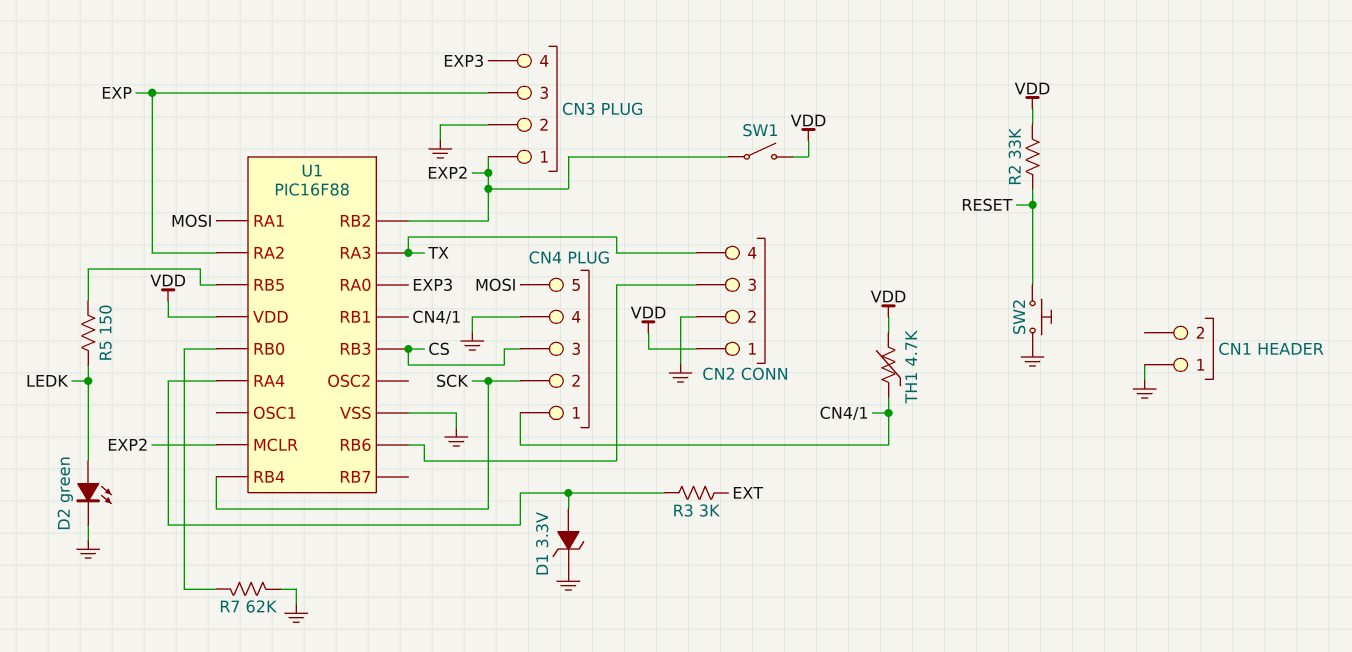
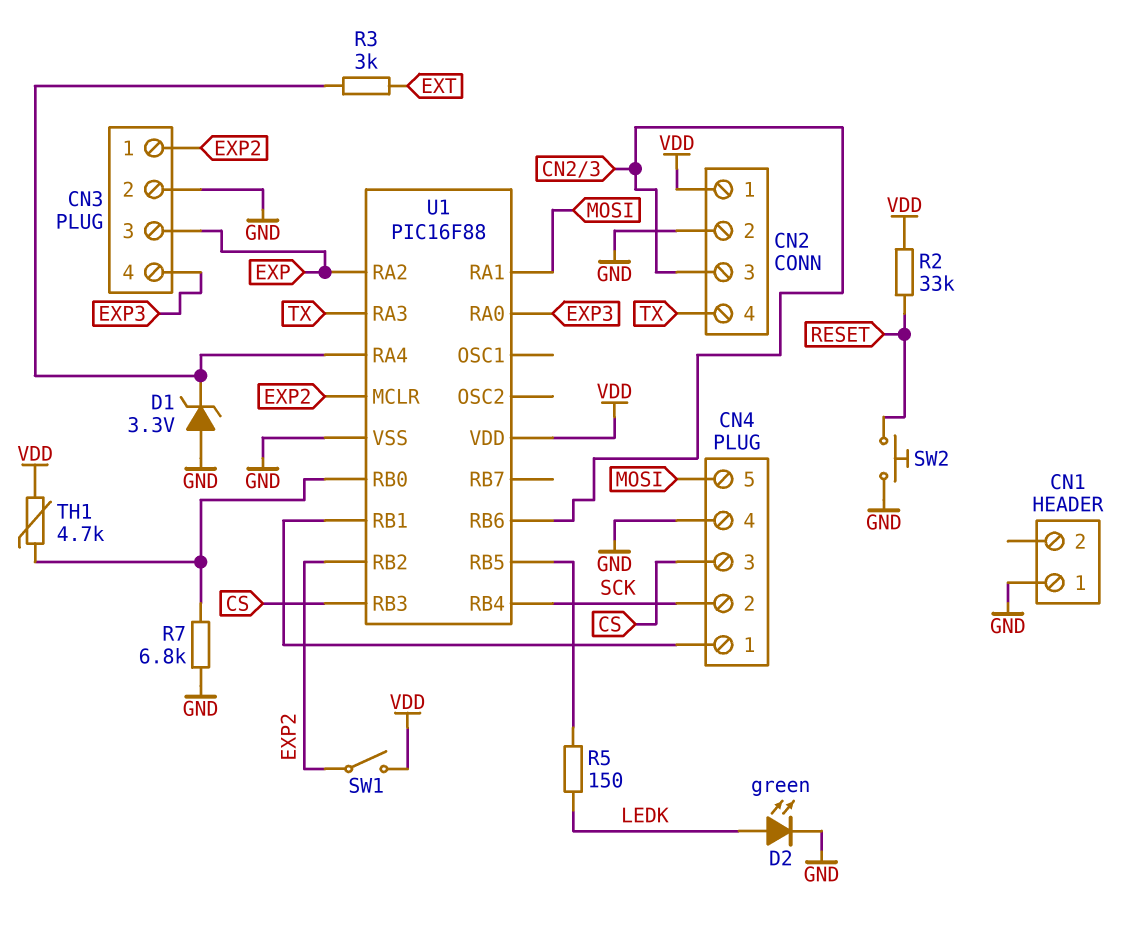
D1: zener 3.3V (A U1/RA4, K GND) -> zener 3.3V (A GND, K U1/RA4)
R7: 62k (GND, U1/RB0) -> 6.8k (GND, U1/RB0)
TH1: 4.7k (CN4/1, VDD) -> 4.7k (U1/RB0, VDD)

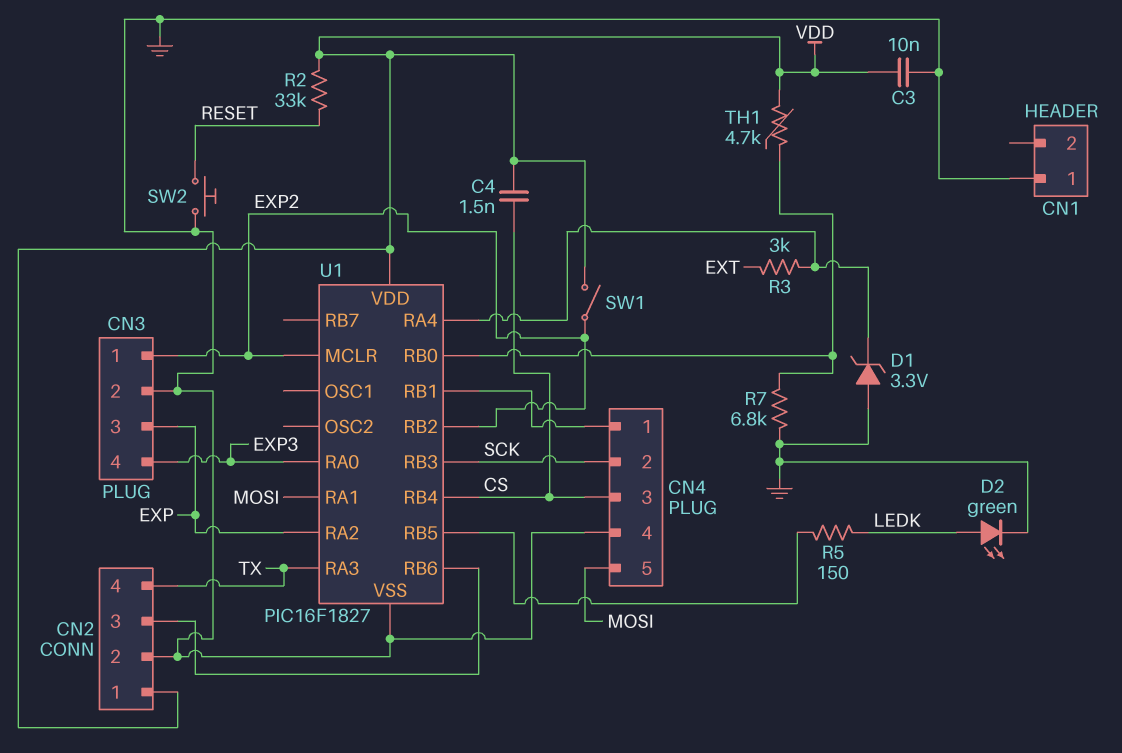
C3: none -> 10nF (GND, VDD)
C4: none -> 1.5nF (CS, VDD)
U1: PIC16F88 -> PIC16F1827
U1 pin RB3: CS -> SCK
U1 pin RB4: SCK -> CS

